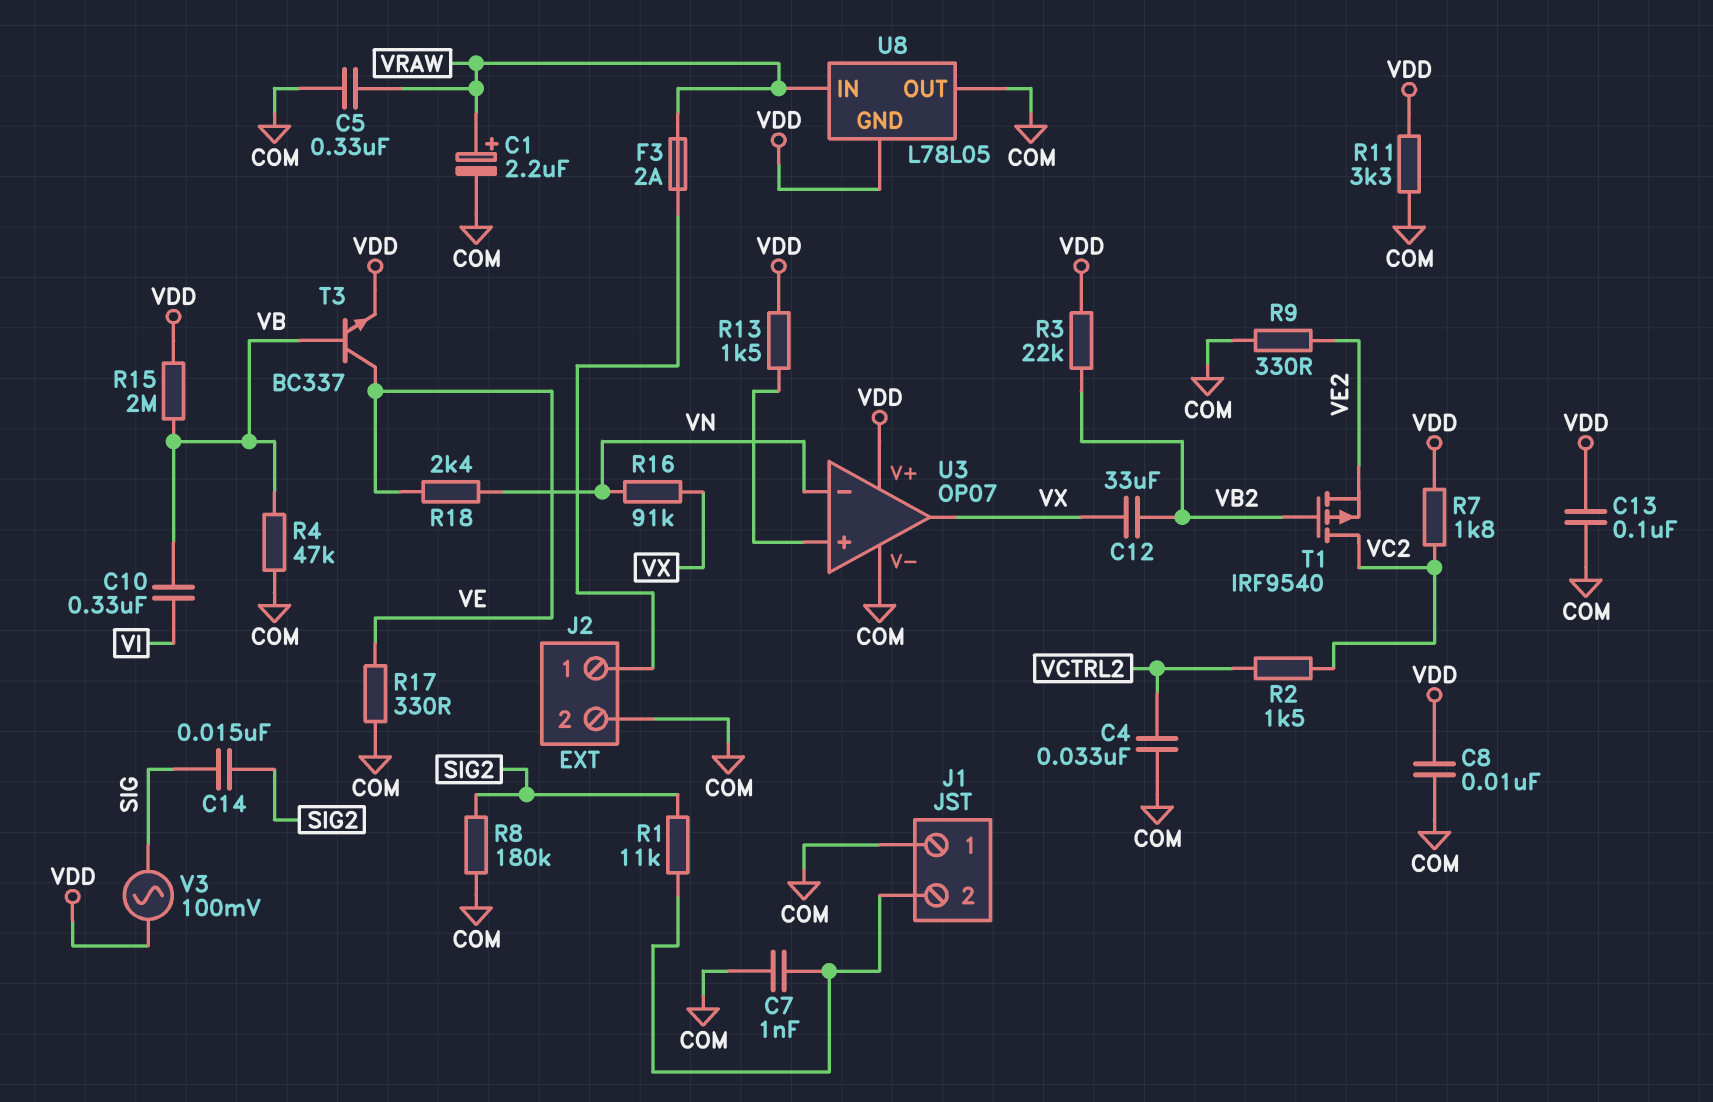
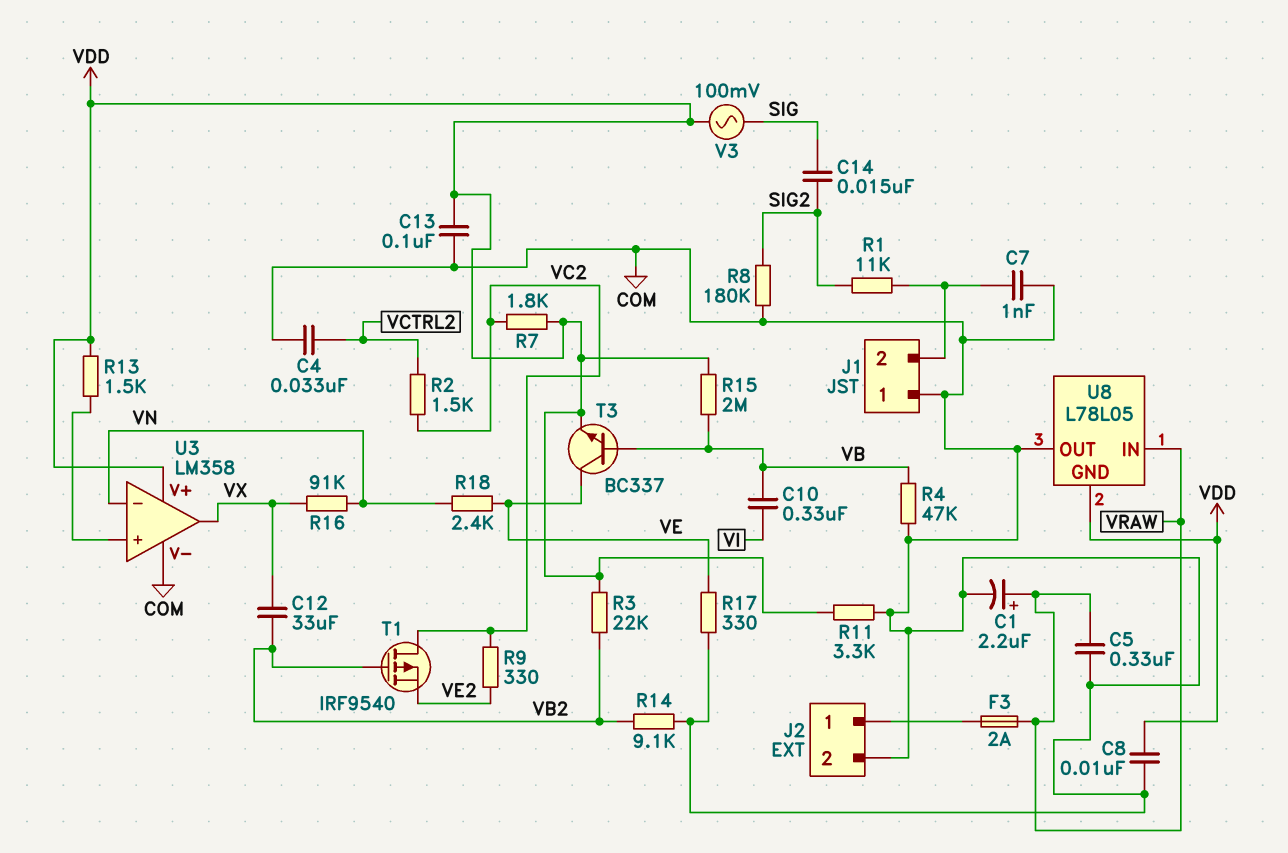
R9: 330 (COM, VE2) -> 330 (VC2, VE2)
R14: none -> 9.1k (COM, VB2)
U3: OP07 -> LM358

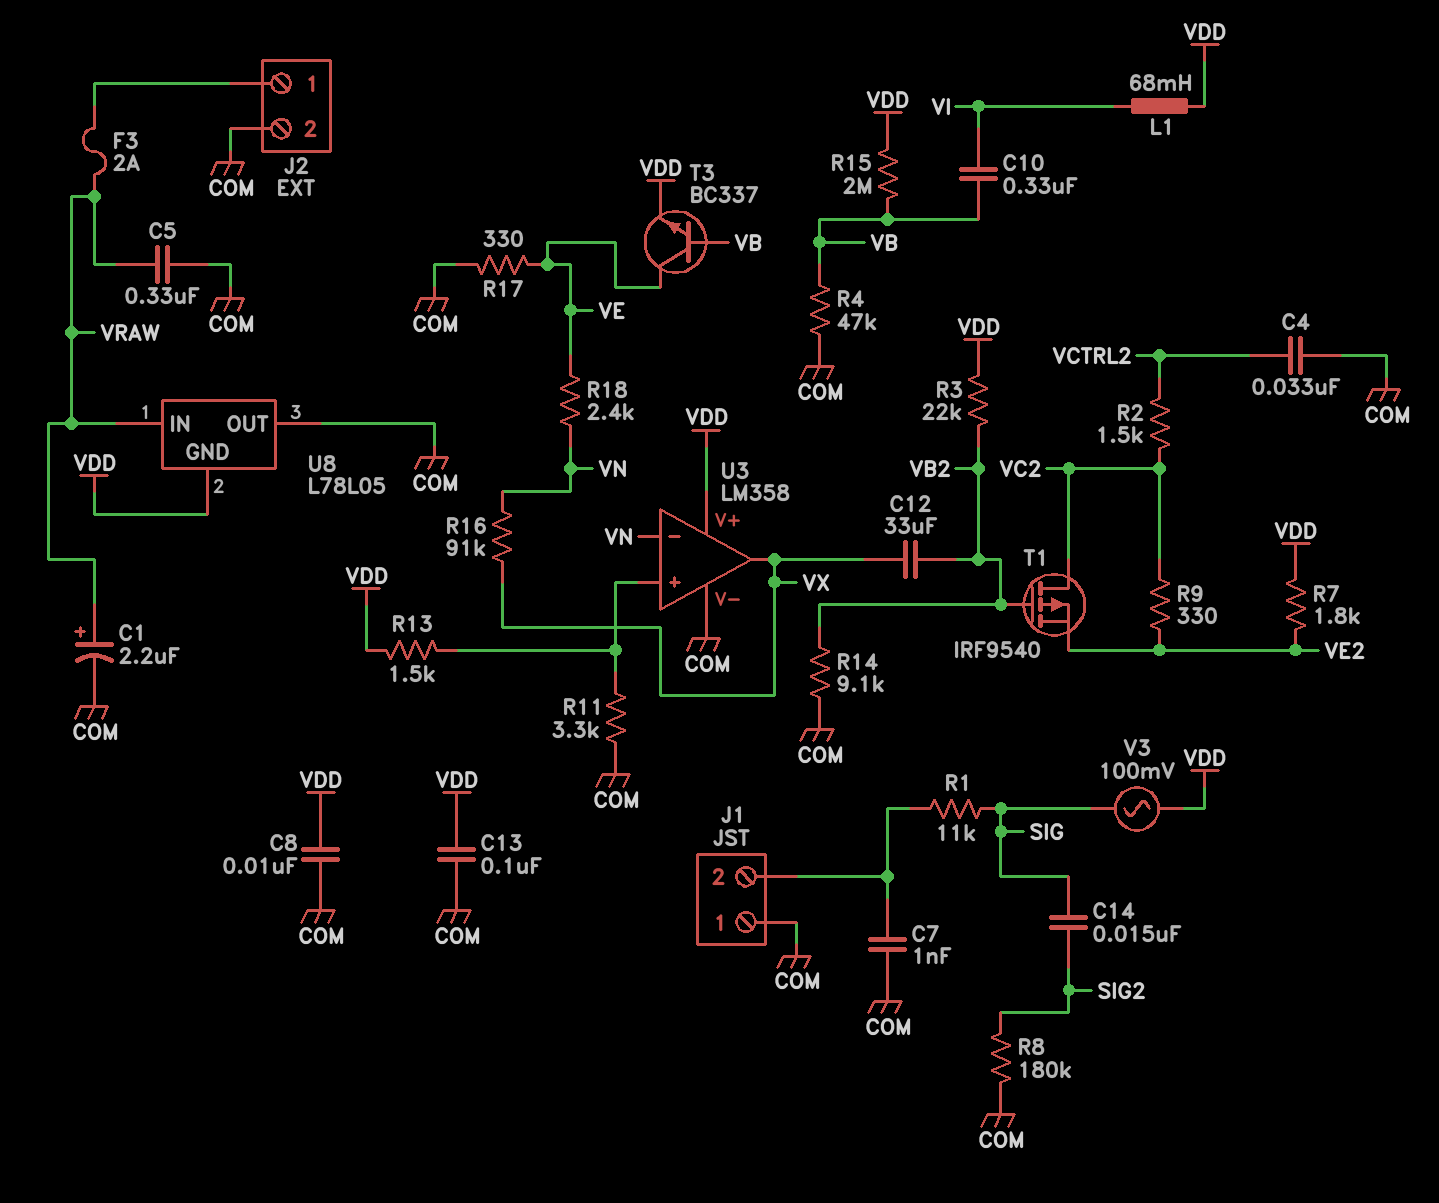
L1: none -> 68mH (VDD, VI)
R1: 11k (J1/2, SIG2) -> 11k (J1/2, SIG)
R7: 1.8k (VC2, VDD) -> 1.8k (VDD, VE2)
R11: 3.3k (COM, VDD) -> 3.3k (COM, U3/in+)

